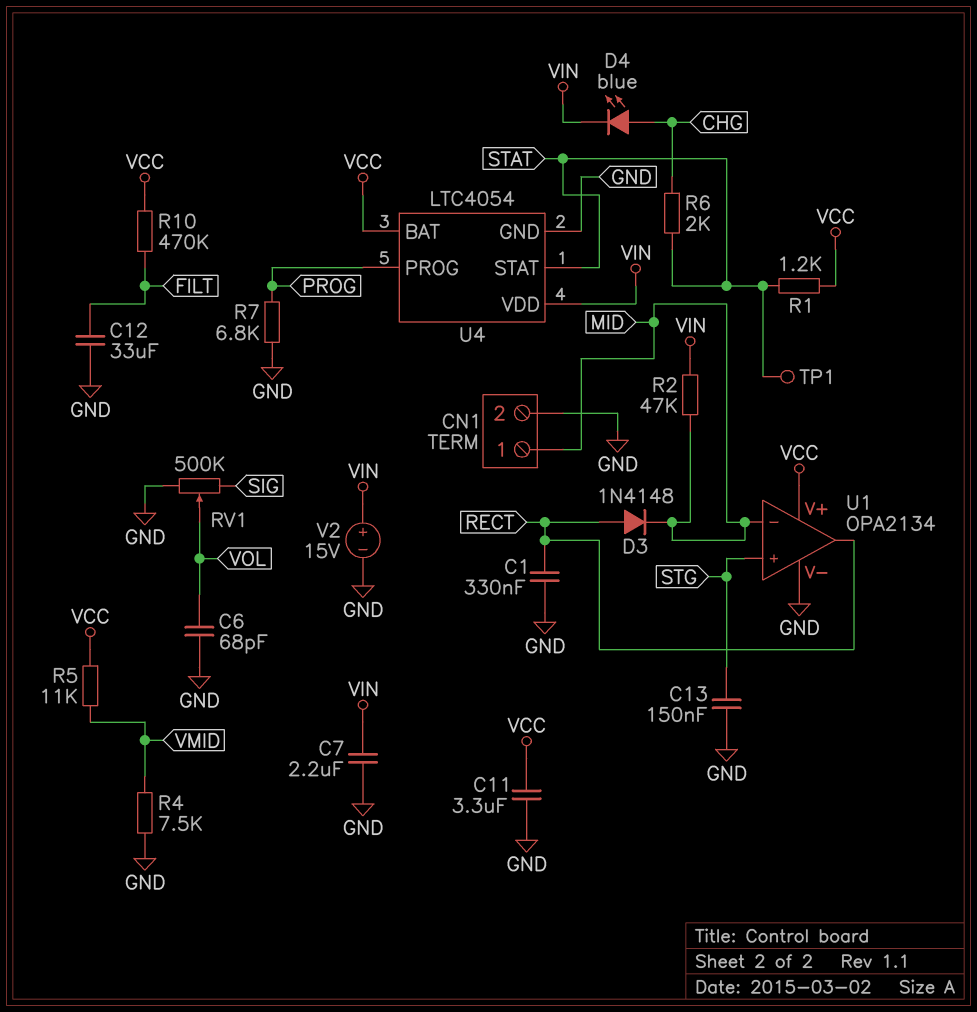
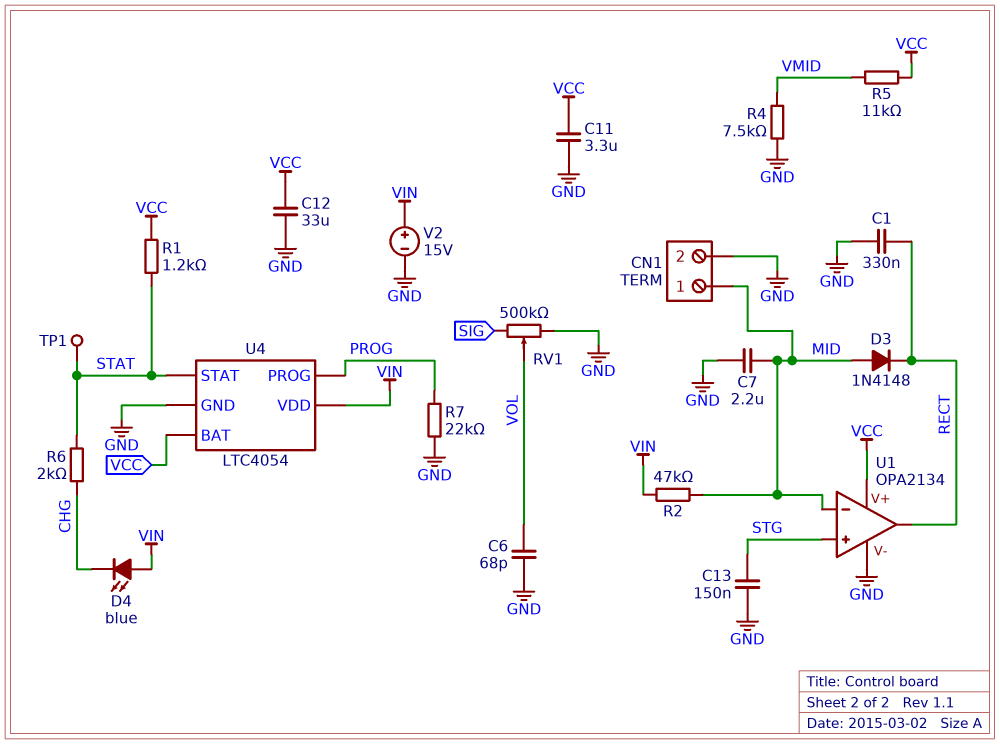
C7: 2.2uF (GND, VIN) -> 2.2uF (GND, MID)
C12: 33uF (FILT, GND) -> 33uF (GND, VCC)
D3: diode 1N4148 (A RECT, K MID) -> diode 1N4148 (A MID, K RECT)
D4: LED blue (A CHG, K VIN) -> LED blue (A VIN, K CHG)
R7: 6.8k (GND, PROG) -> 22k (GND, PROG)
R10: 470k (FILT, VCC) -> none

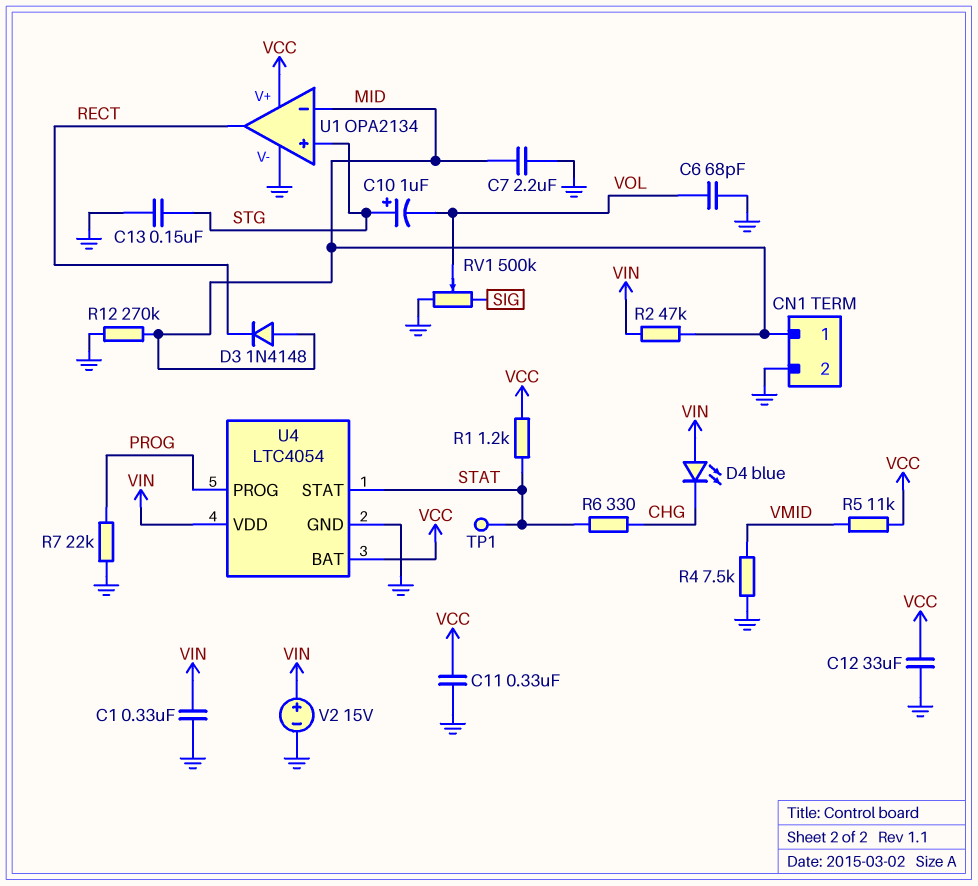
C1: 330nF (GND, RECT) -> 330nF (GND, VIN)
C10: none -> 1uF (plus STG, minus VOL)
C11: 3.3uF (GND, VCC) -> 330nF (GND, VCC)
R6: 2k (CHG, STAT) -> 330 (CHG, STAT)
R12: none -> 270k (GND, MID)

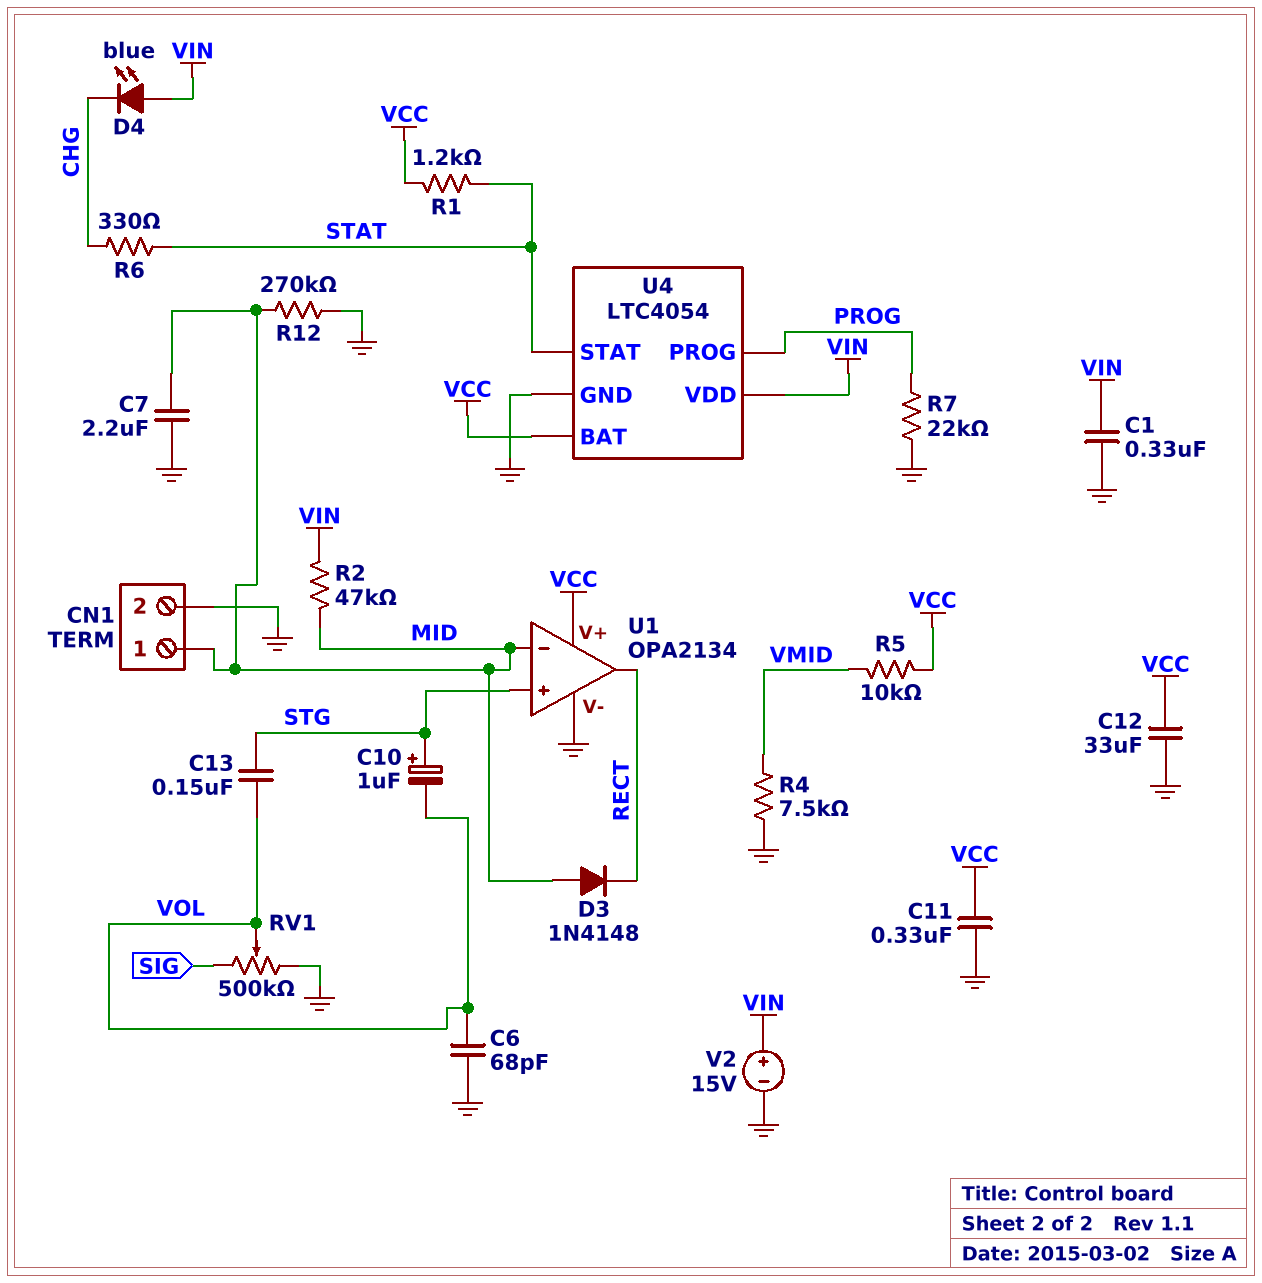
C13: 150nF (GND, STG) -> 150nF (STG, VOL)
R5: 11k (VCC, VMID) -> 10k (VCC, VMID)
TP1: test point (STAT) -> none

